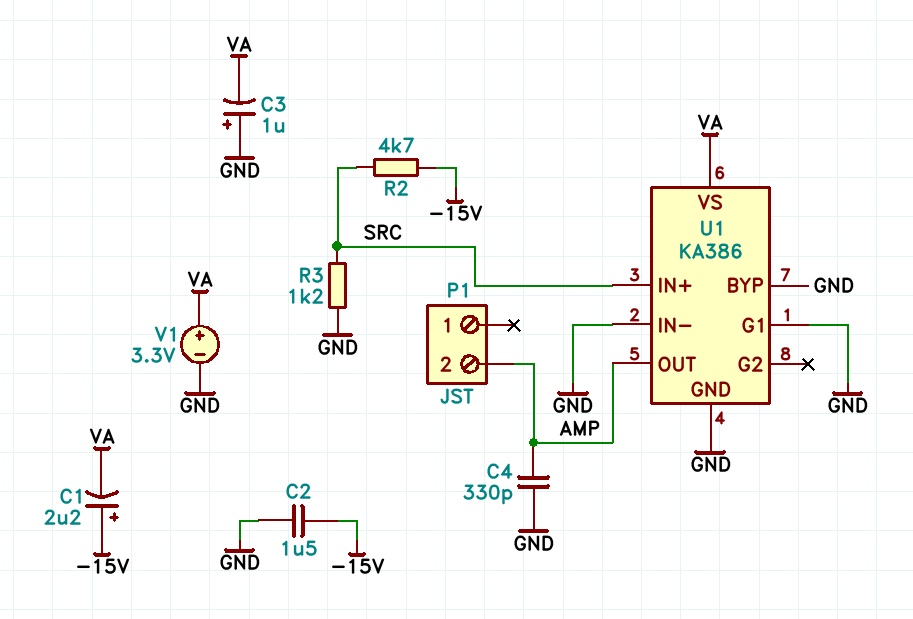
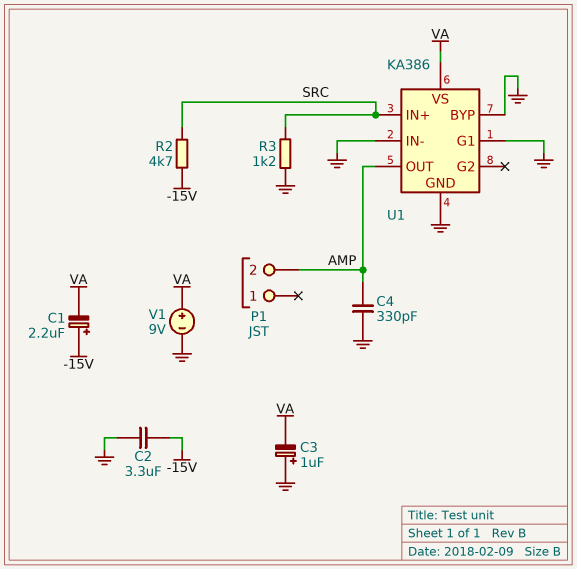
C2: 1.5uF (-15V, GND) -> 3.3uF (-15V, GND)
V1: 3.3V (plus VA, minus GND) -> 9V (plus VA, minus GND)

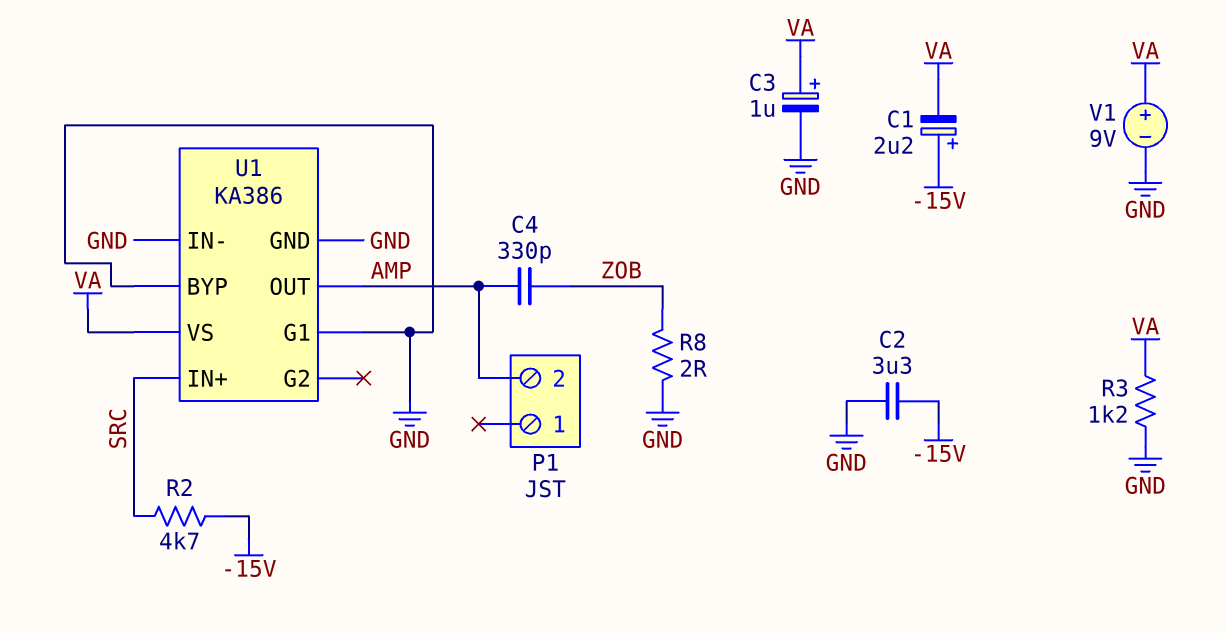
C3: 1uF (plus GND, minus VA) -> 1uF (plus VA, minus GND)
C4: 330pF (AMP, GND) -> 330pF (AMP, ZOB)
R3: 1.2k (GND, SRC) -> 1.2k (GND, VA)
R8: none -> 2 (GND, ZOB)

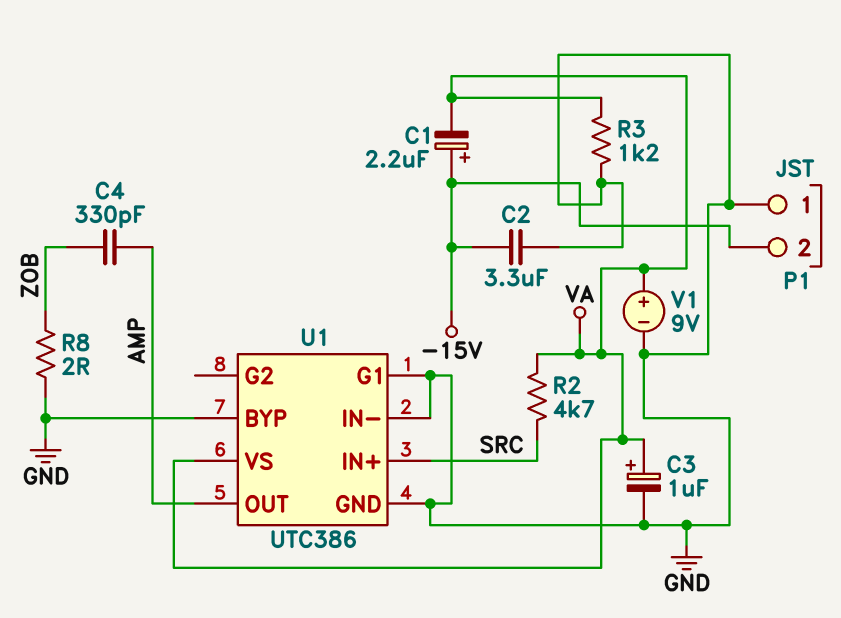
P1 pin 1: none -> GND
P1 pin 2: AMP -> -15V
R2: 4.7k (-15V, SRC) -> 4.7k (SRC, VA)
U1: KA386 -> UTC386

